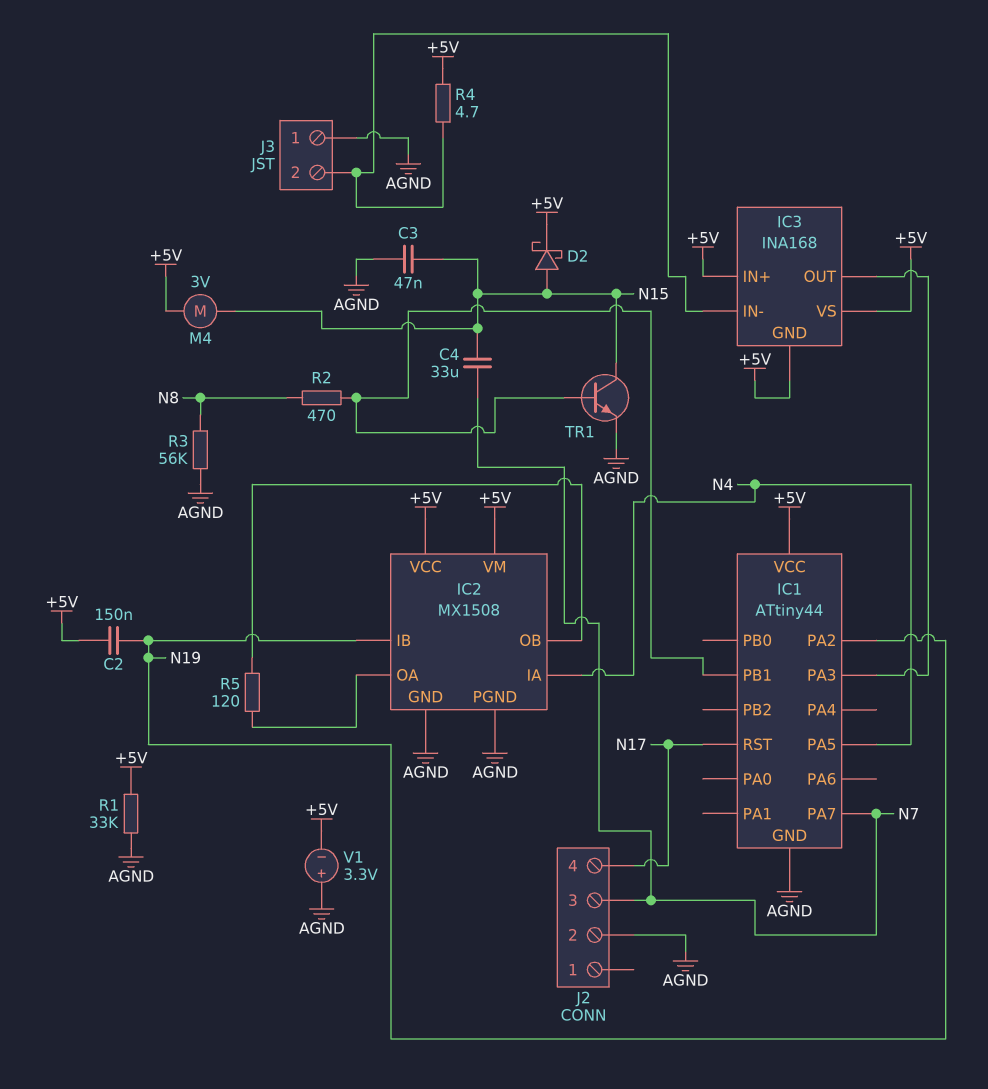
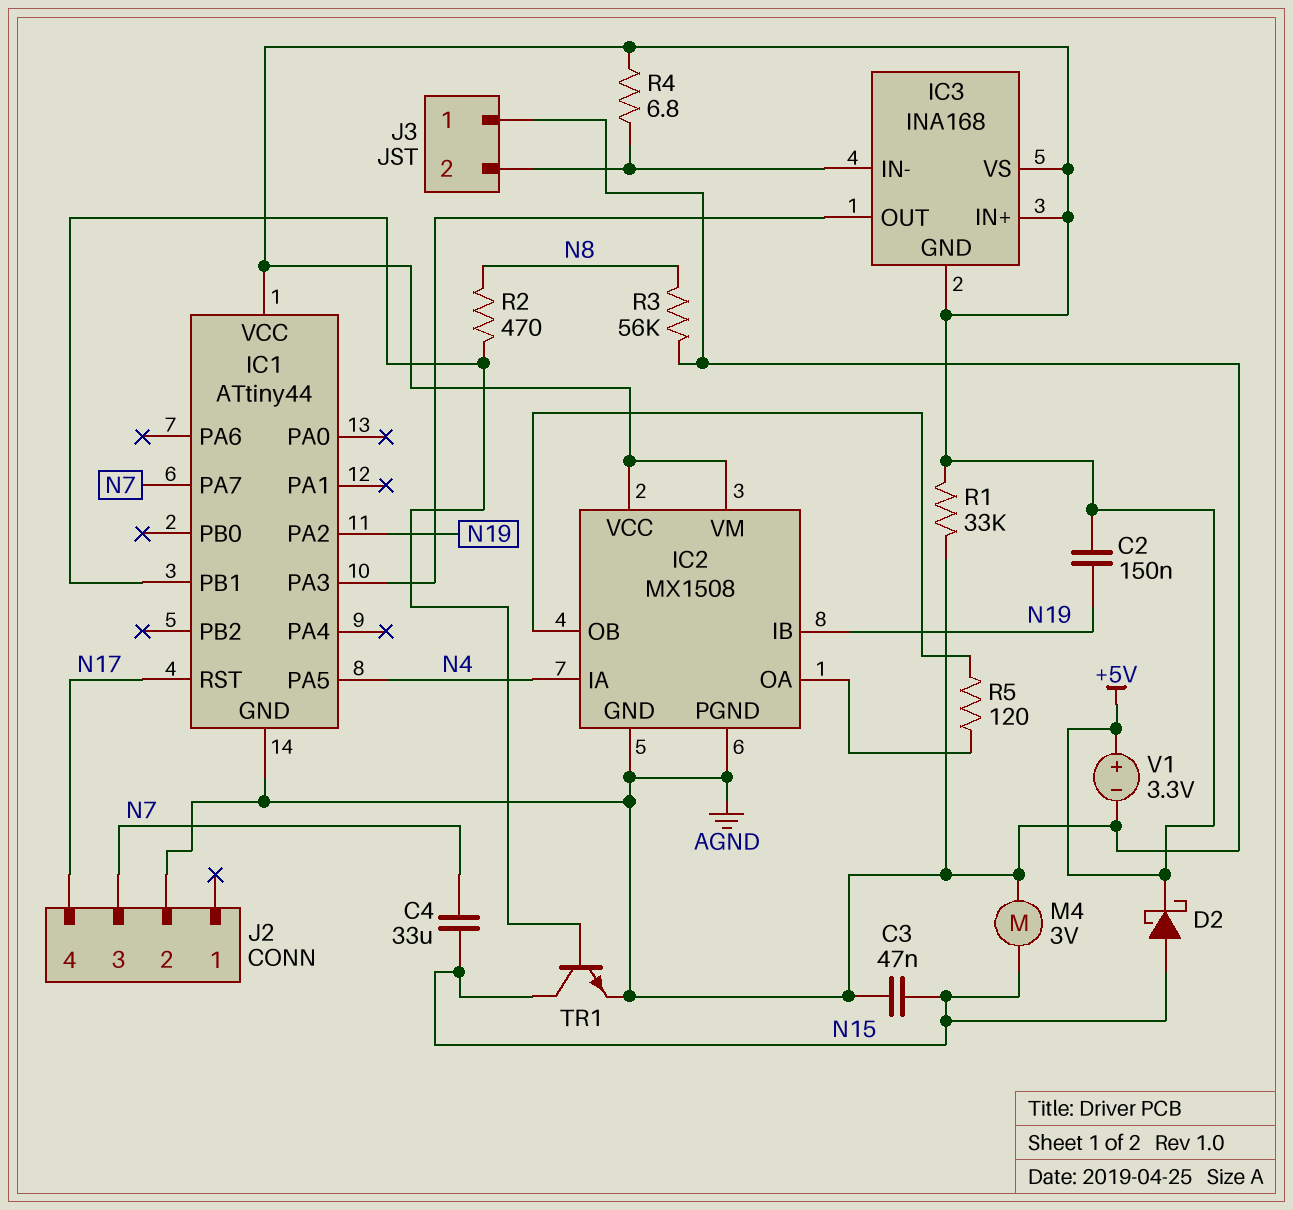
M4: motor 3V (+5V, N15) -> motor 3V (AGND, N15)
R4: 4.7 (+5V, IC3/IN-) -> 6.8 (+5V, IC3/IN-)
V1: 3.3V (plus AGND, minus +5V) -> 3.3V (plus +5V, minus AGND)

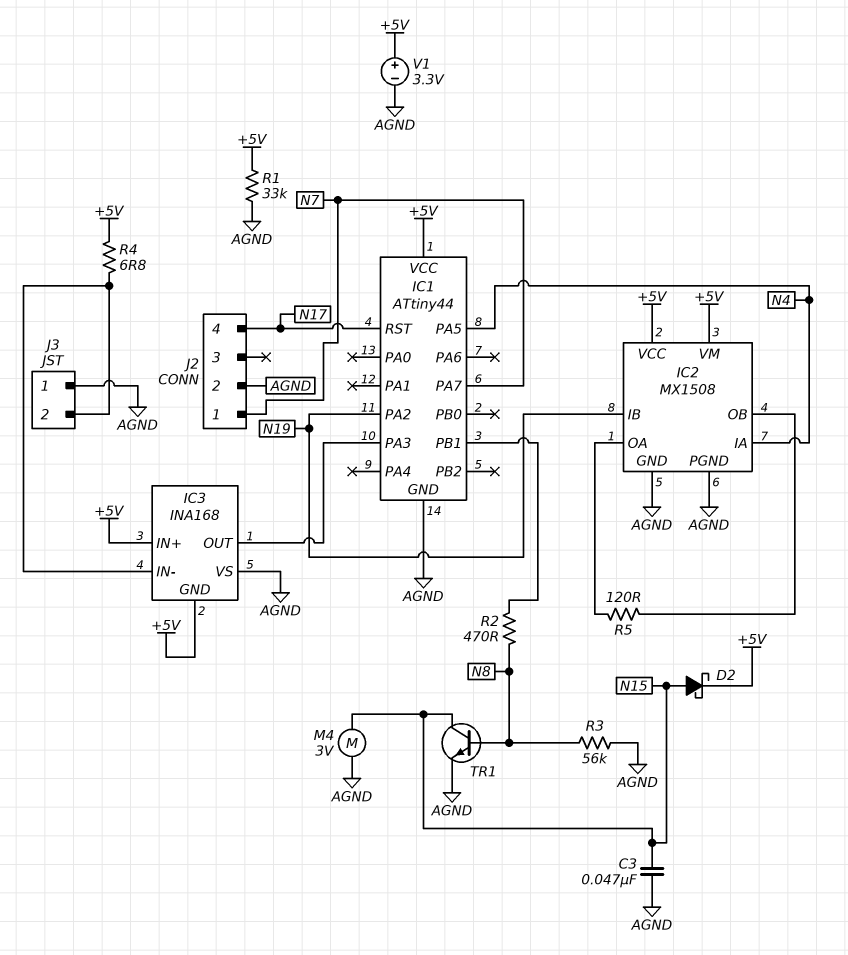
C2: 150nF (+5V, N19) -> none
C4: 33uF (N7, N15) -> none
IC3 pin VS: +5V -> AGND
J2 pin 1: none -> N7
J2 pin 3: N7 -> none
TR1: NPN (B IC1/PB1, C N15, E AGND) -> NPN (B N8, C N15, E AGND)

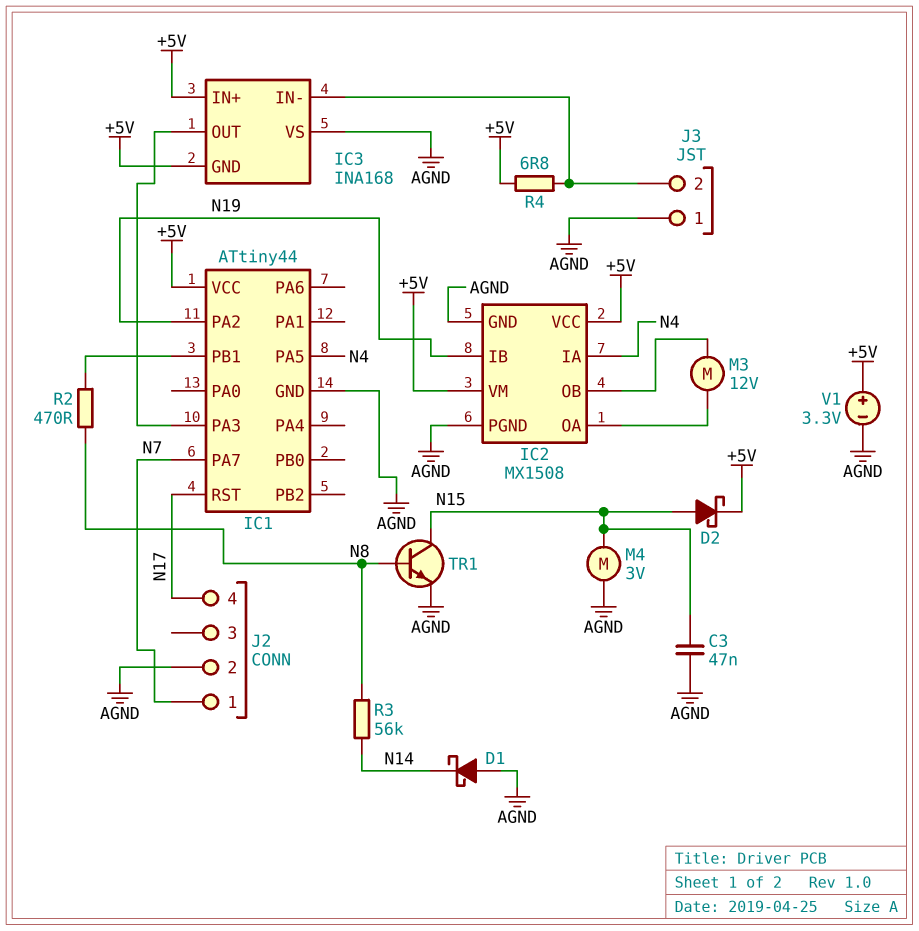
D1: none -> schottky (A AGND, K N14)
M3: none -> motor 12V (IC2/OA, IC2/OB)
R1: 33k (+5V, AGND) -> none
R3: 56k (AGND, N8) -> 56k (N8, N14)
R5: 120 (IC2/OA, IC2/OB) -> none

